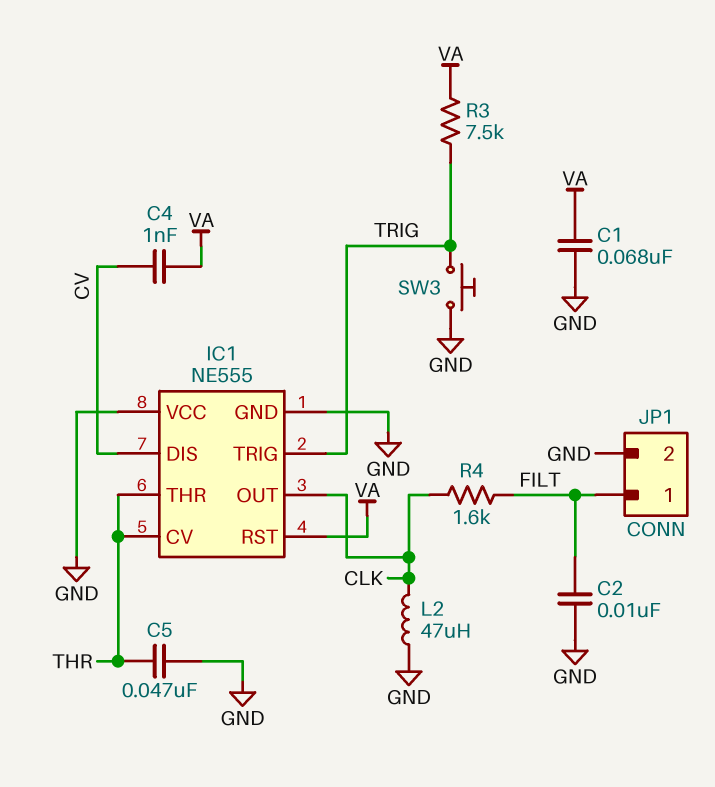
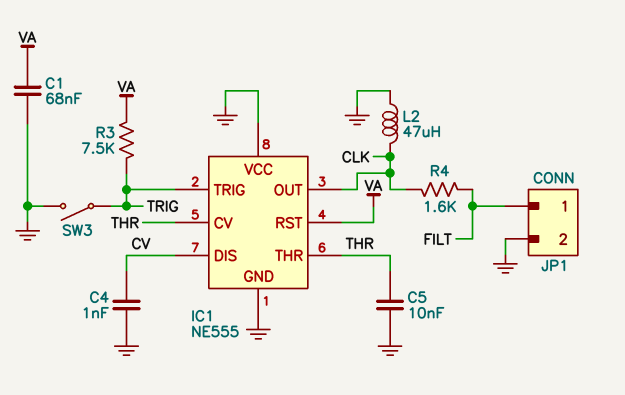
C2: 10nF (FILT, GND) -> none
C4: 1nF (CV, VA) -> 1nF (CV, GND)
C5: 47nF (GND, THR) -> 10nF (GND, THR)
SW3: button (GND, TRIG) -> switch (GND, TRIG)

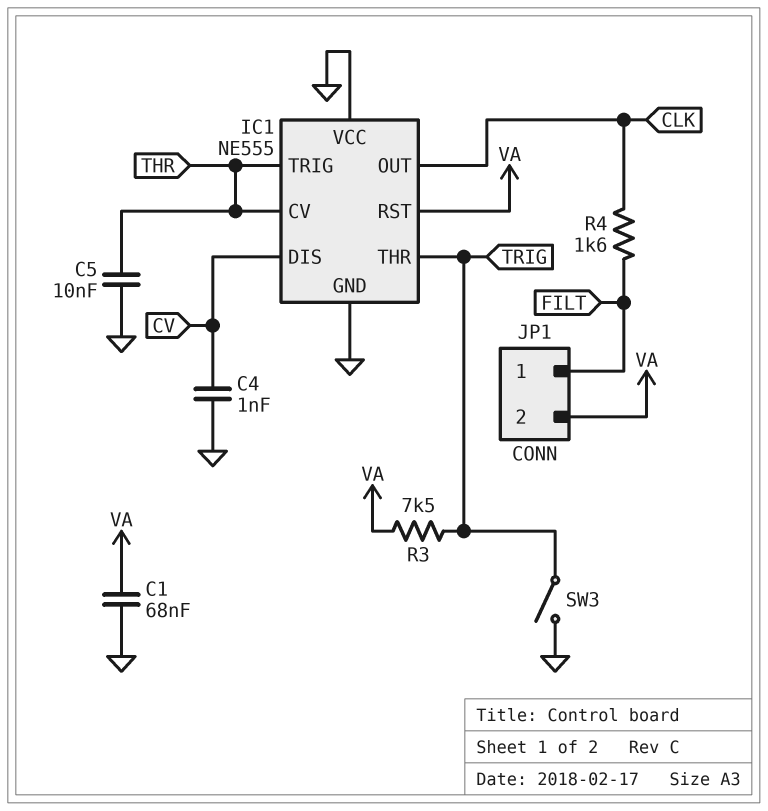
IC1 pin THR: THR -> TRIG
IC1 pin TRIG: TRIG -> THR
JP1 pin 2: GND -> VA
L2: 47uH (CLK, GND) -> none

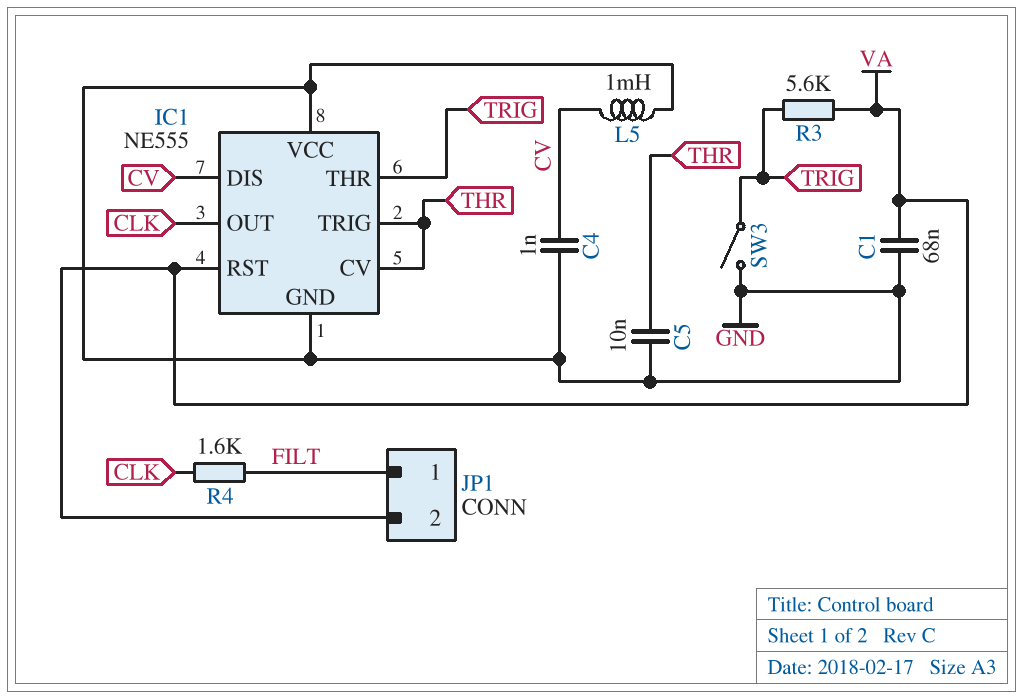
L5: none -> 1mH (CV, GND)
R3: 7.5k (TRIG, VA) -> 5.6k (TRIG, VA)

